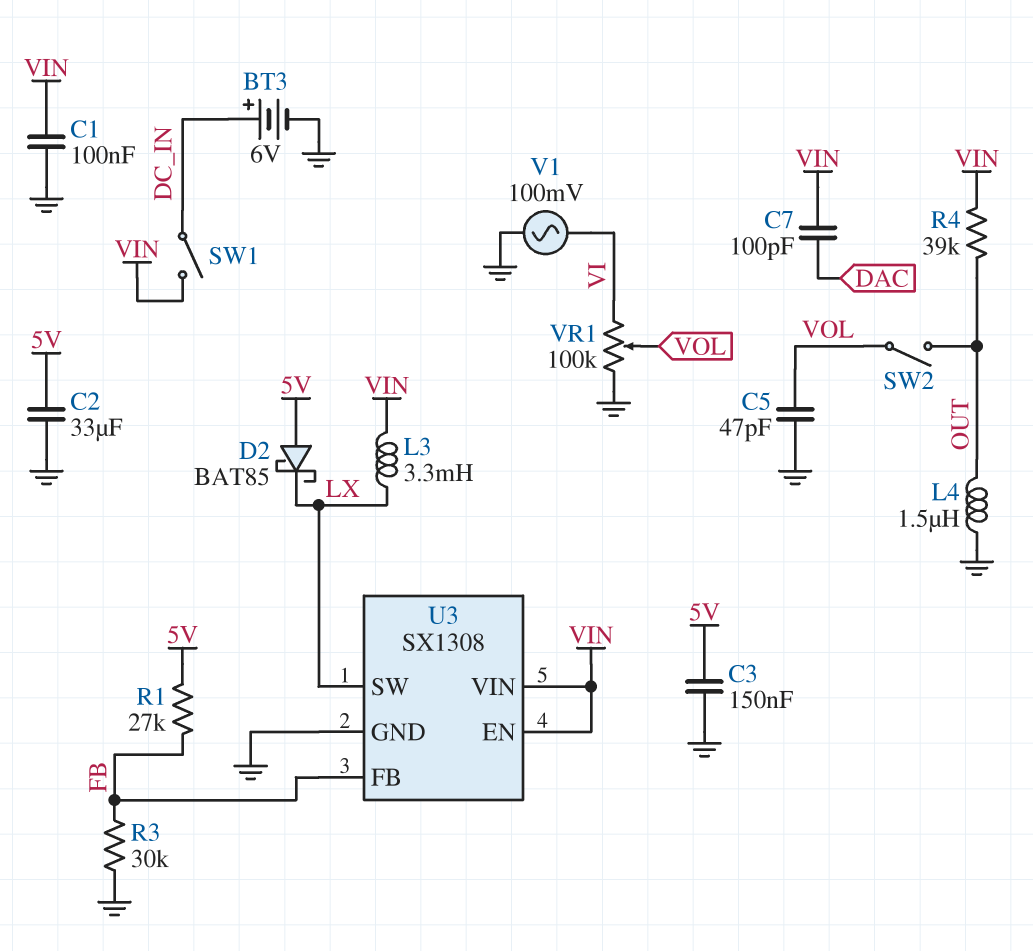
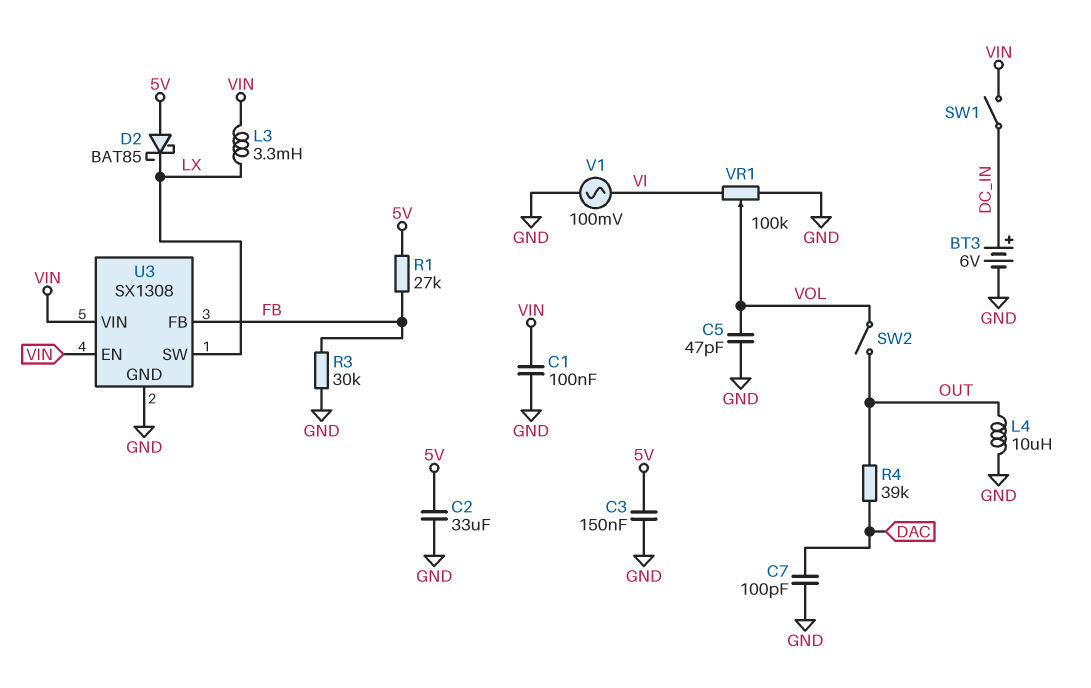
C7: 100pF (DAC, VIN) -> 100pF (DAC, GND)
L4: 1.5uH (GND, OUT) -> 10uH (GND, OUT)
R4: 39k (OUT, VIN) -> 39k (DAC, OUT)

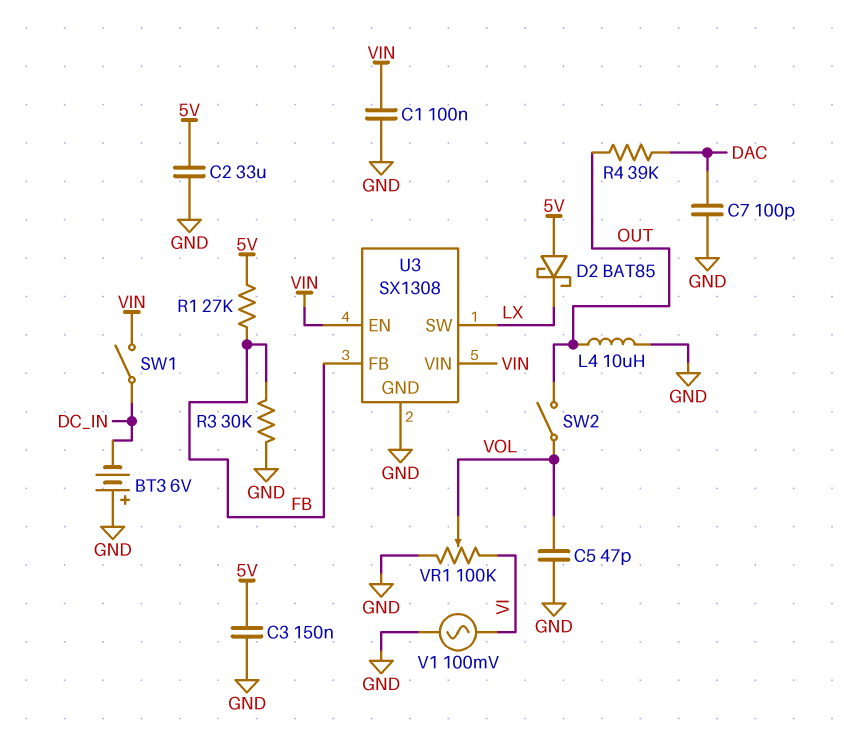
BT3: 6V (plus DC_IN, minus GND) -> 6V (plus GND, minus DC_IN)
L3: 3.3mH (LX, VIN) -> none

